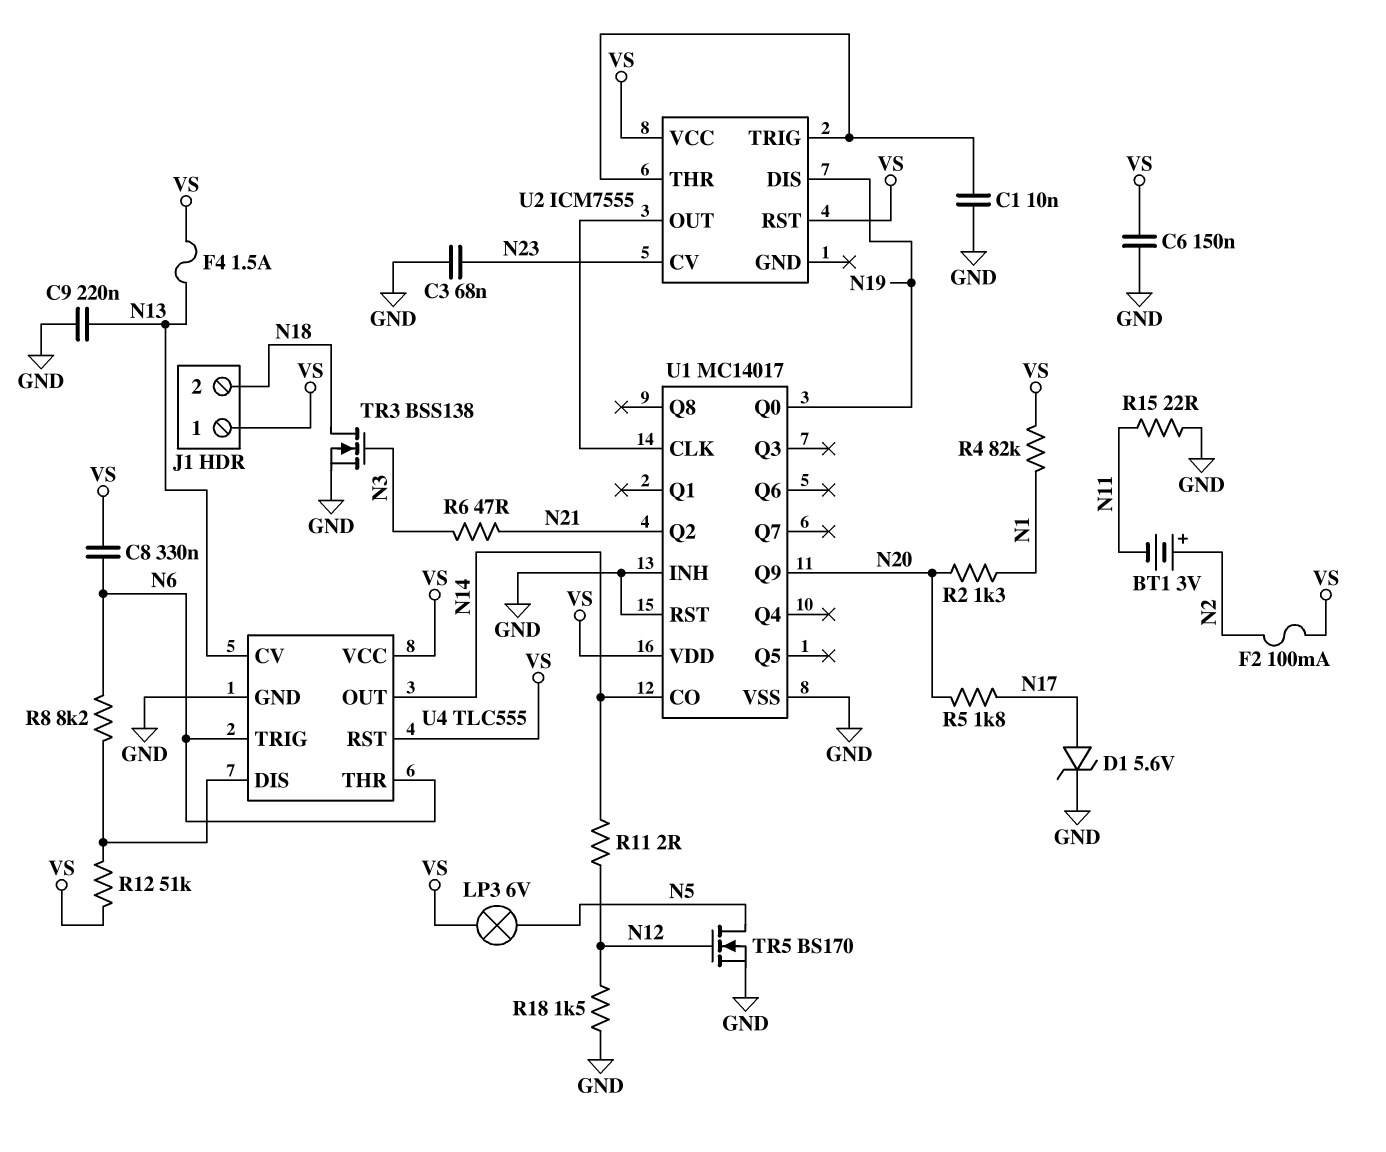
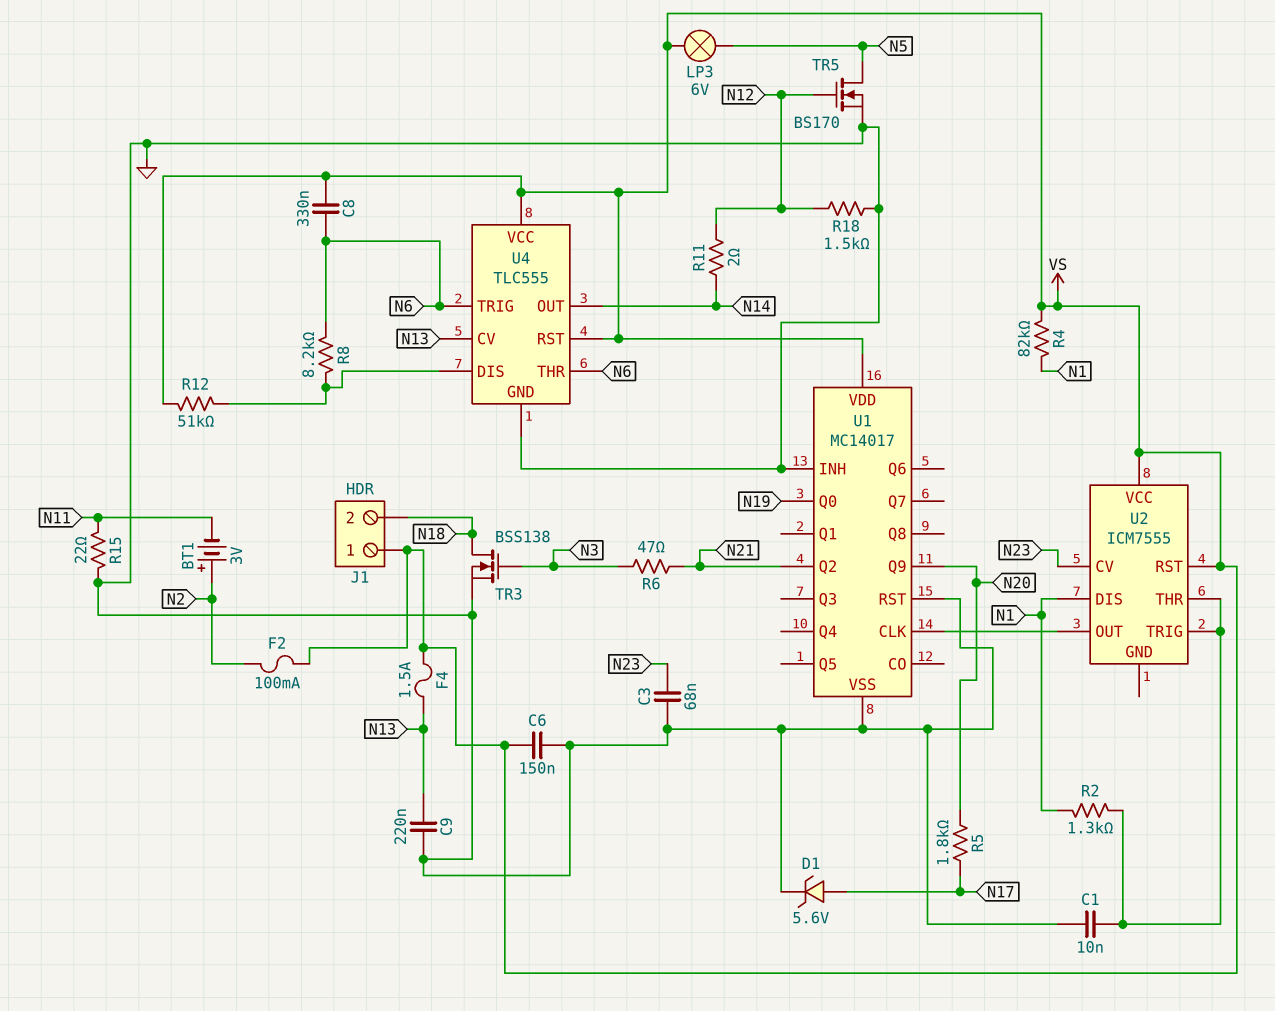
R2: 1.3k (N1, N20) -> 1.3k (N1, U2/THR)
U1 pin CO: N14 -> none
U2 pin DIS: N19 -> N1

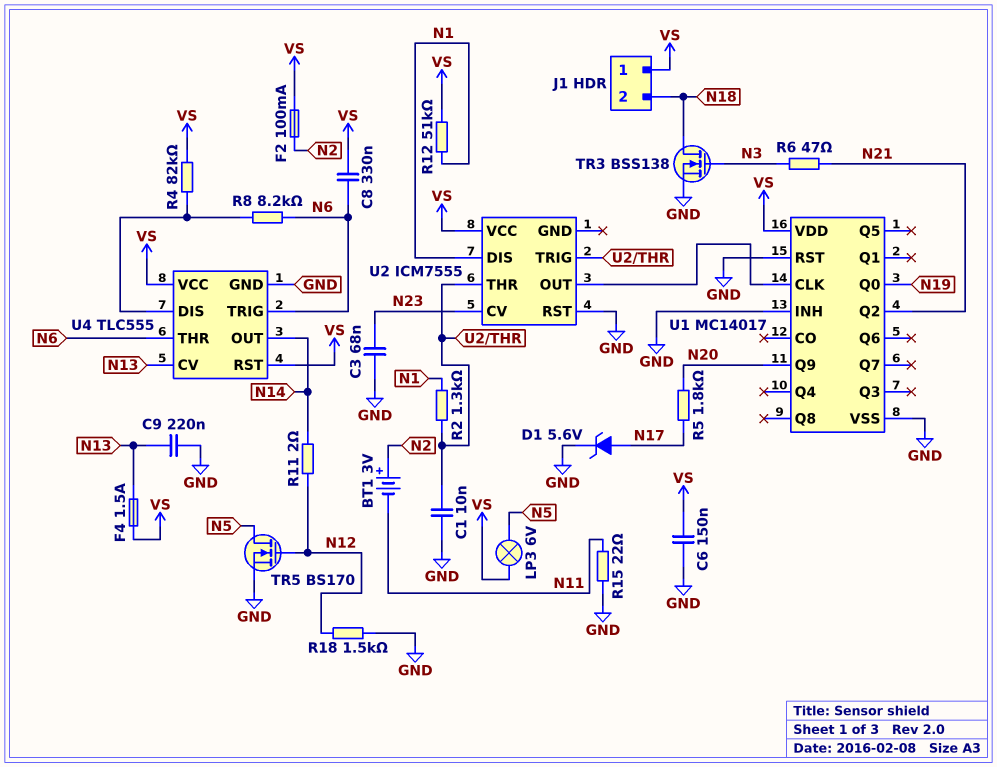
R4: 82k (N1, VS) -> 82k (U4/DIS, VS)
R12: 51k (U4/DIS, VS) -> 51k (N1, VS)
U2 pin RST: VS -> GND

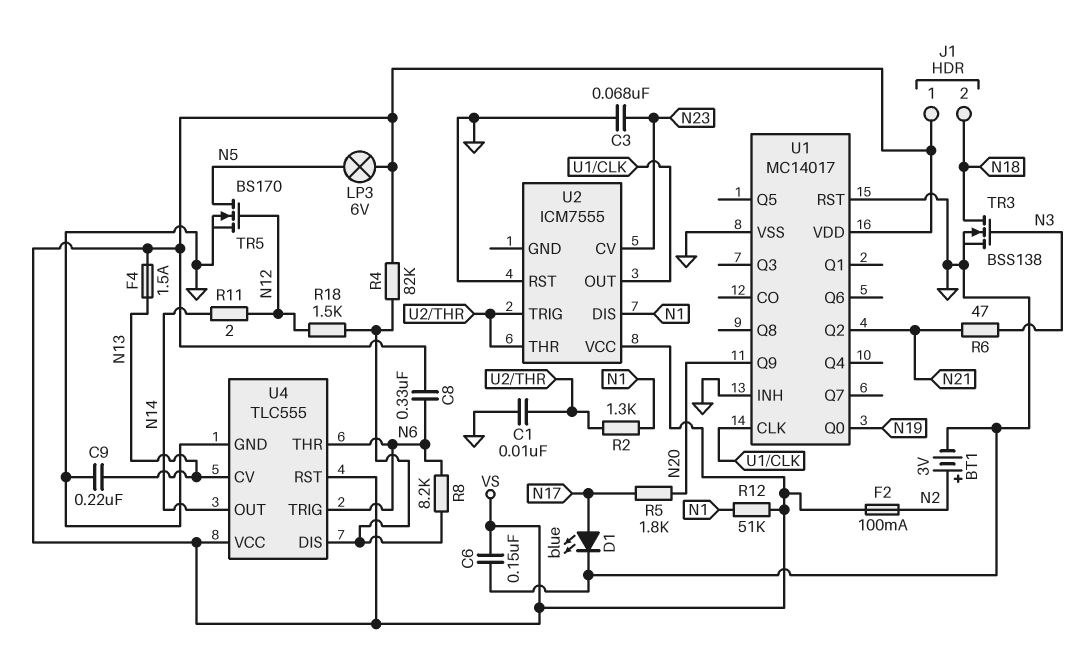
BT1: 3V (plus N2, minus N11) -> 3V (plus N2, minus GND)
D1: zener 5.6V (A N17, K GND) -> LED blue (A N17, K GND)
R15: 22 (GND, N11) -> none
R18: 1.5k (GND, N12) -> 1.5k (N12, U4/DIS)

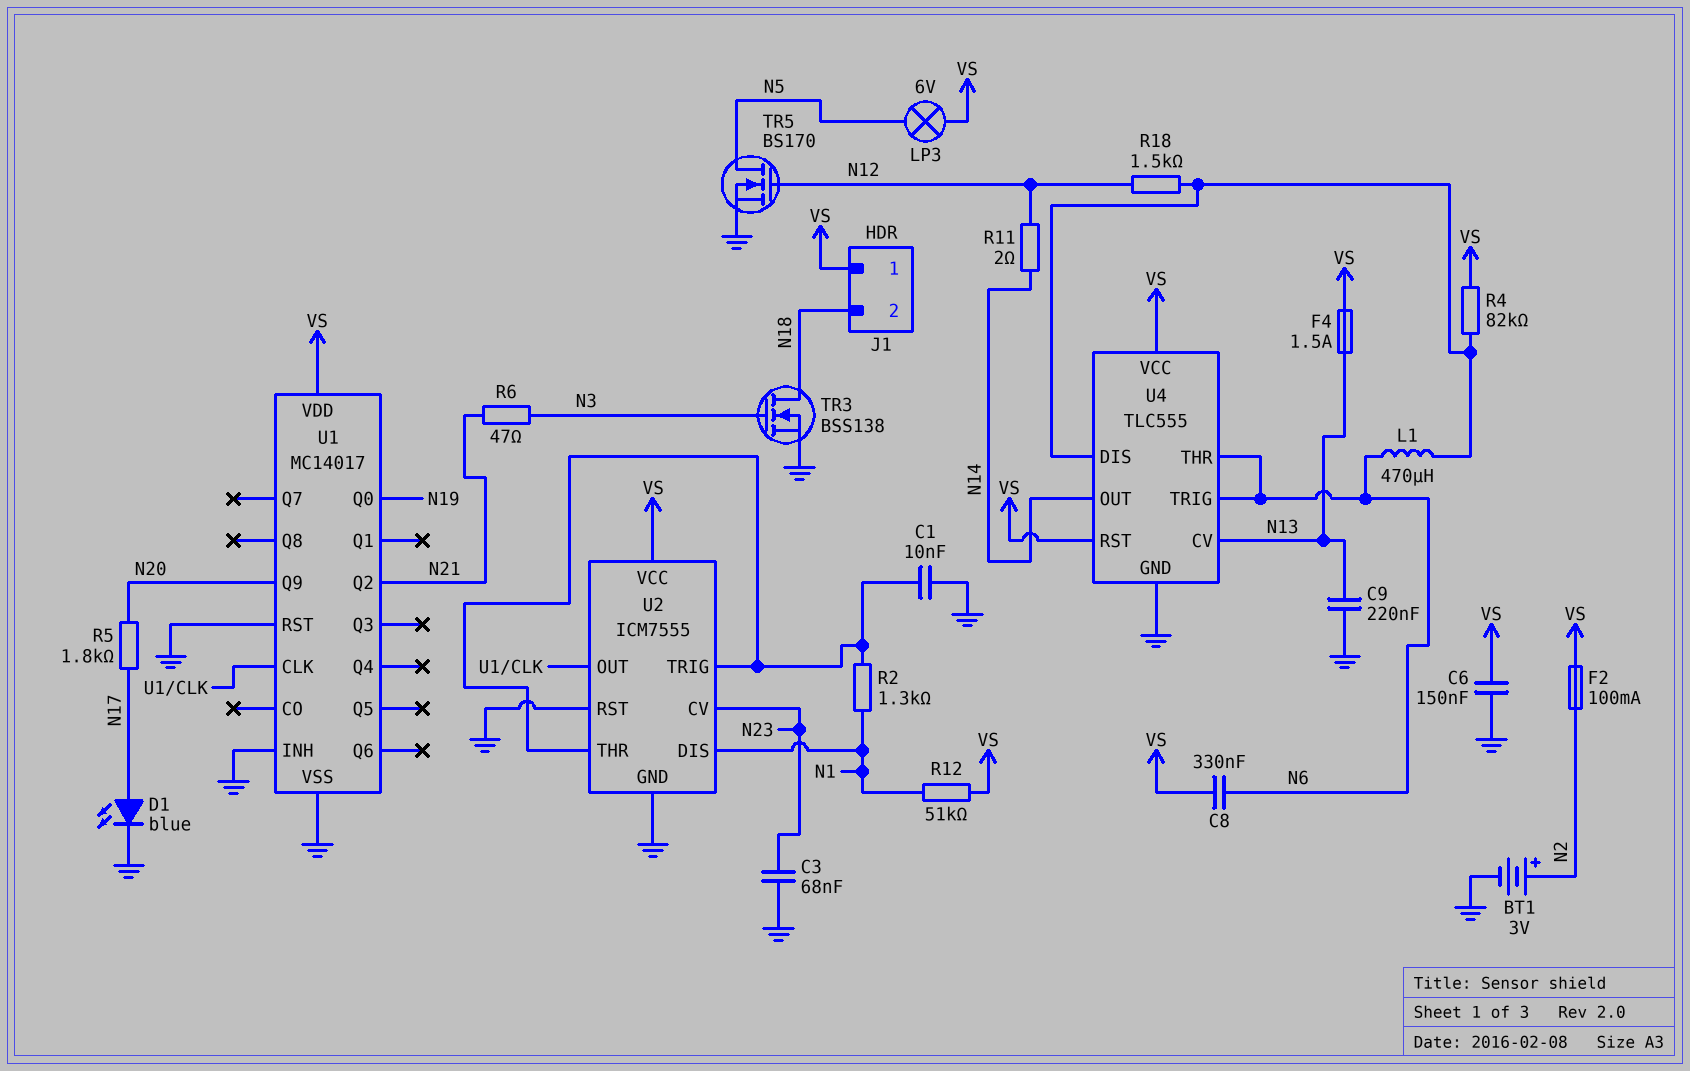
L1: none -> 470uH (N6, U4/DIS)
R8: 8.2k (N6, U4/DIS) -> none
U2 pin GND: none -> GND

